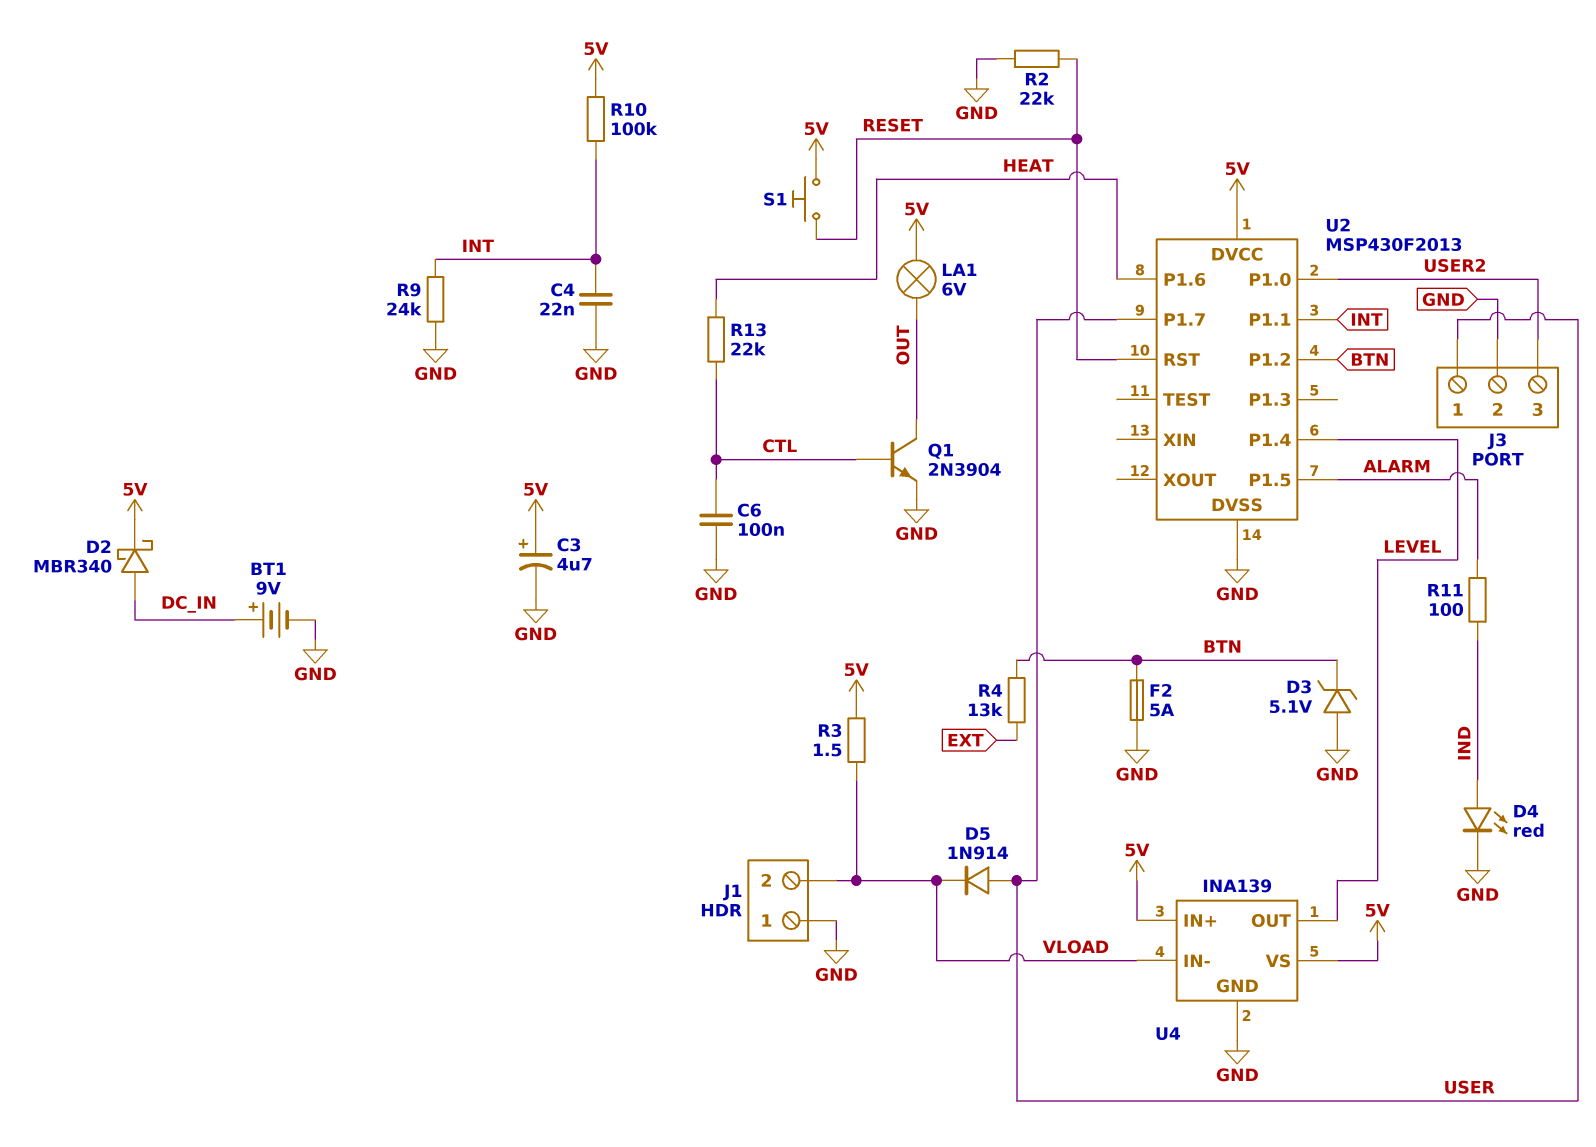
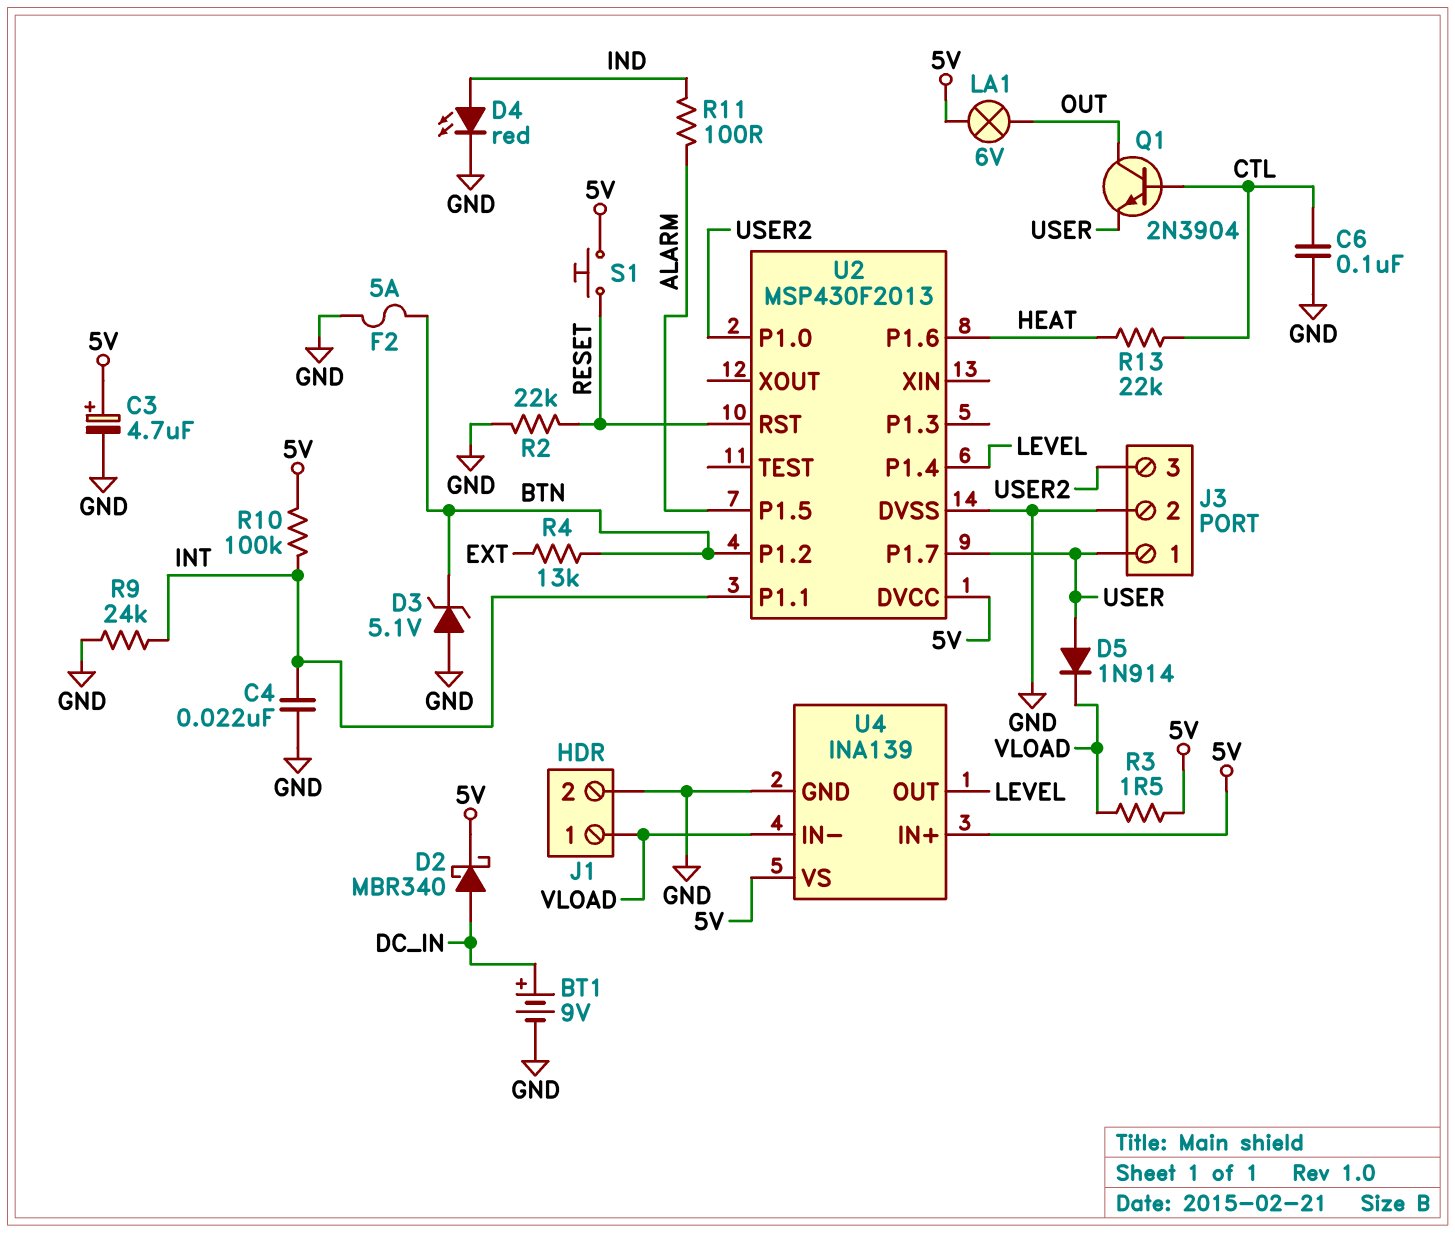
J1 pin 1: GND -> VLOAD
J1 pin 2: VLOAD -> GND
Q1: NPN 2N3904 (B CTL, C OUT, E GND) -> NPN 2N3904 (B CTL, C OUT, E USER)

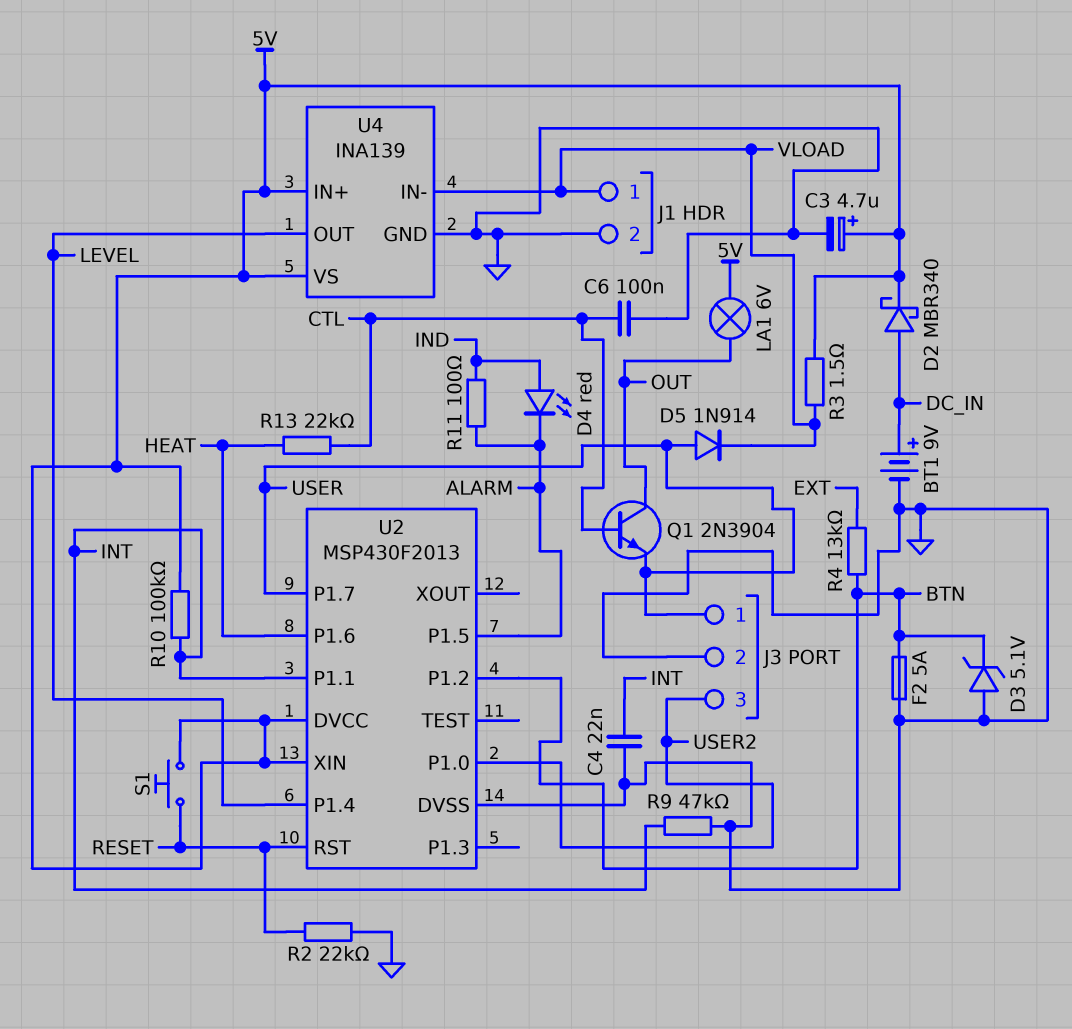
D4: LED red (A IND, K GND) -> LED red (A IND, K ALARM)
R9: 24k (GND, INT) -> 47k (GND, INT)
U2 pin XIN: none -> 5V

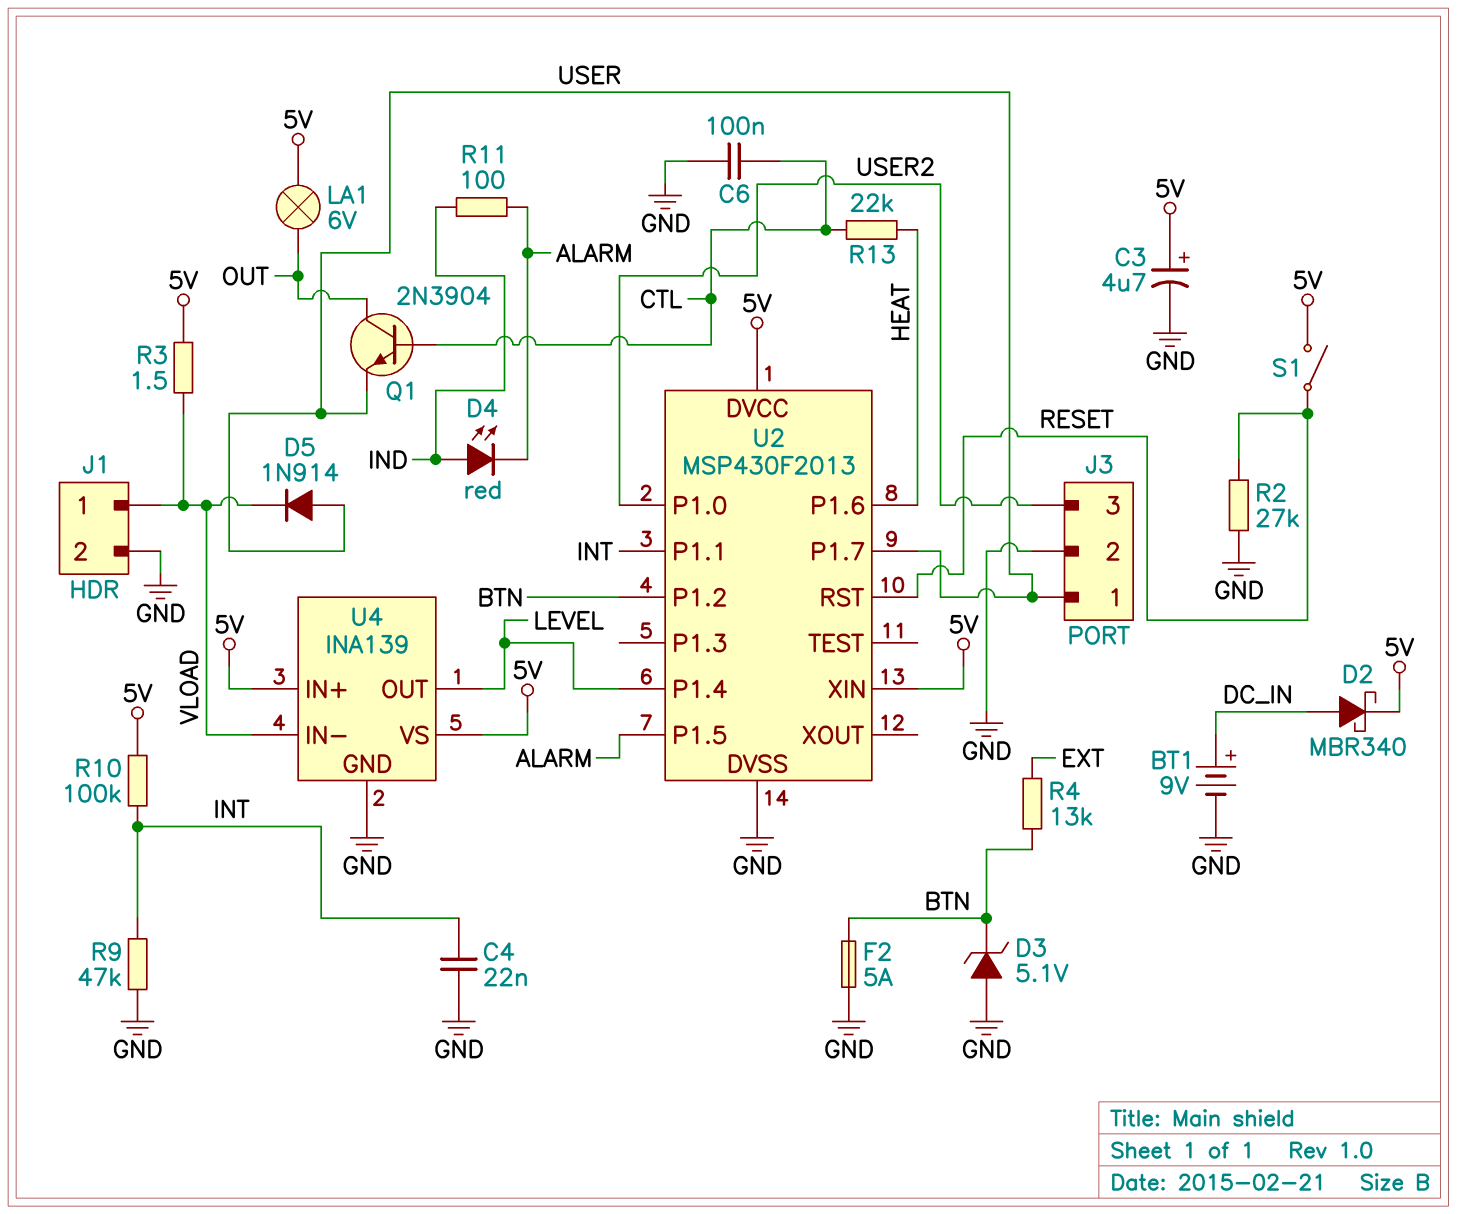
R2: 22k (GND, RESET) -> 27k (GND, RESET)
S1: button (5V, RESET) -> switch (5V, RESET)

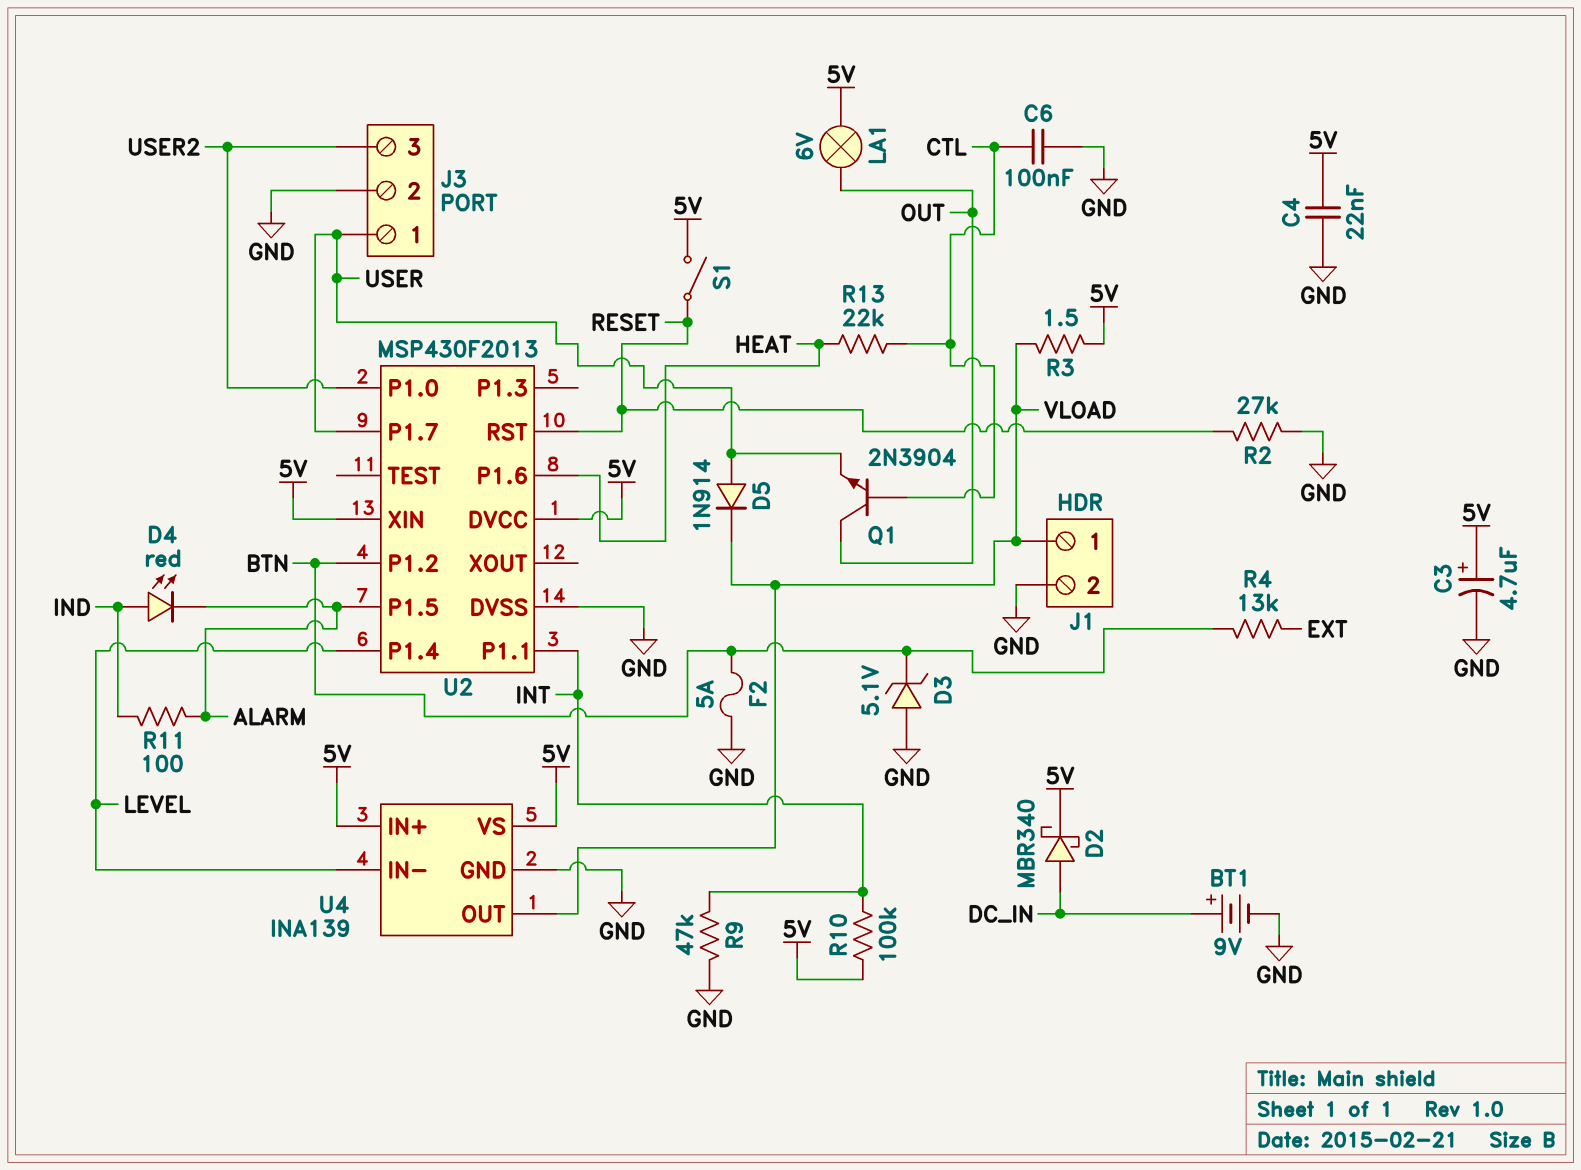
C4: 22nF (GND, INT) -> 22nF (5V, GND)
U4 pin IN-: VLOAD -> LEVEL
U4 pin OUT: LEVEL -> VLOAD

